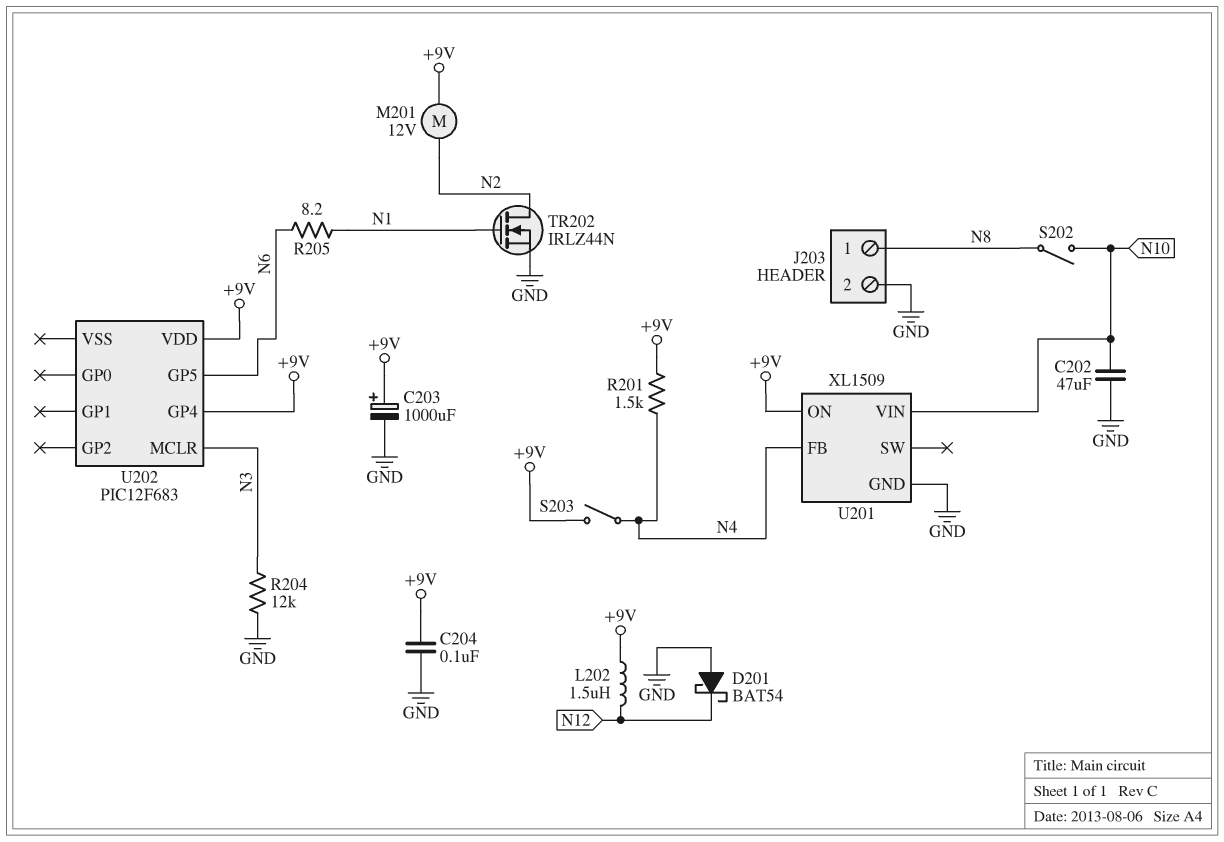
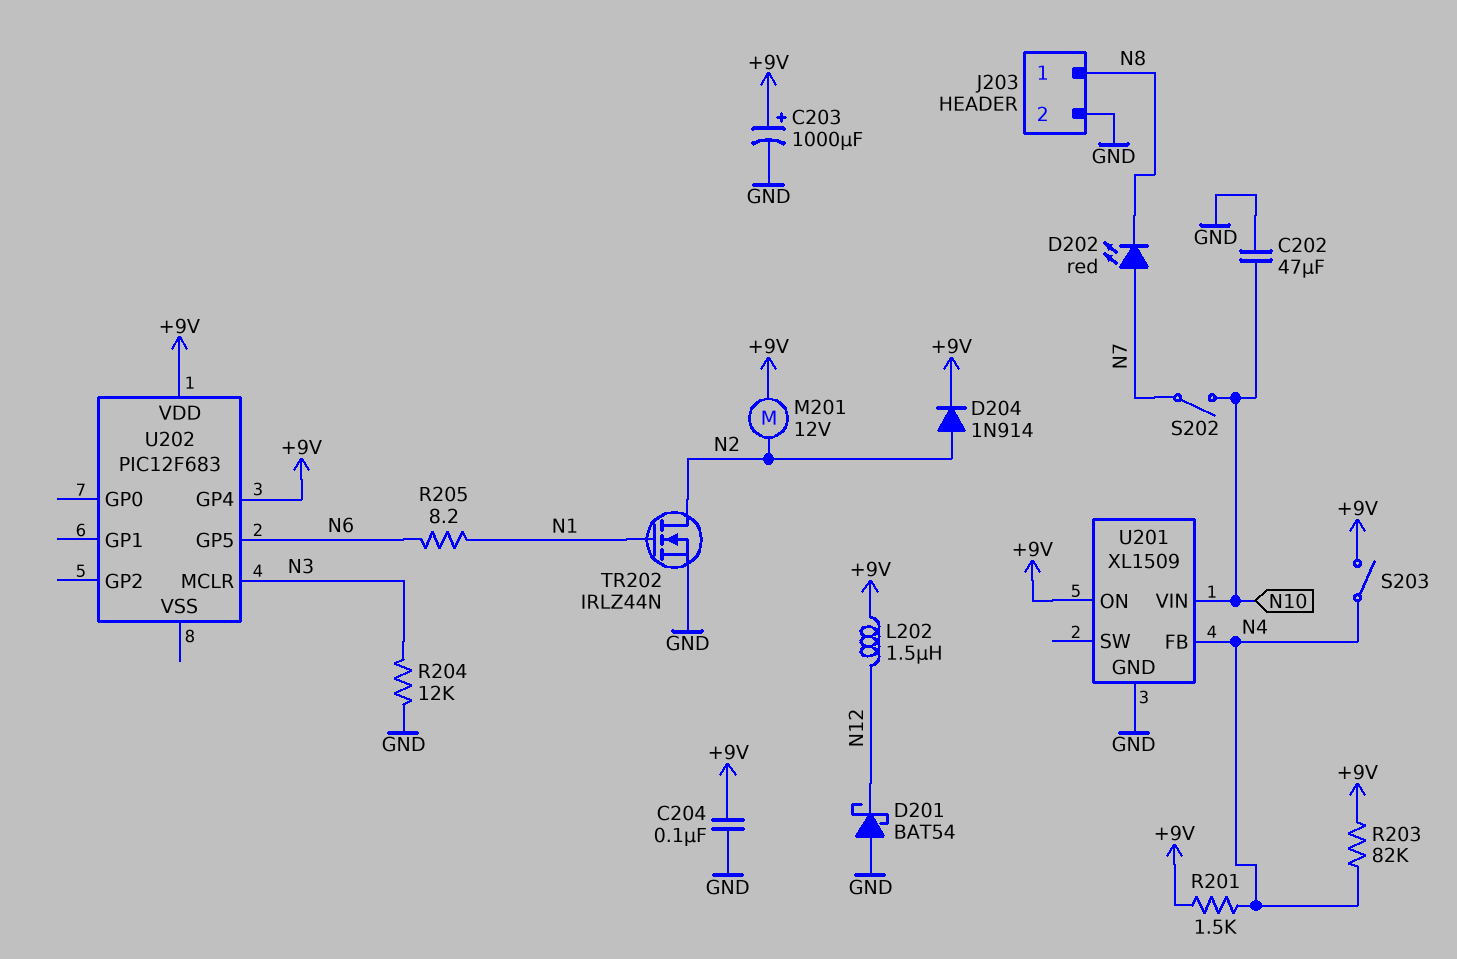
D202: none -> LED red (A N7, K N8)
D204: none -> diode 1N914 (A N2, K +9V)
R203: none -> 82k (+9V, N4)
S202: switch (N8, N10) -> switch (N7, N10)

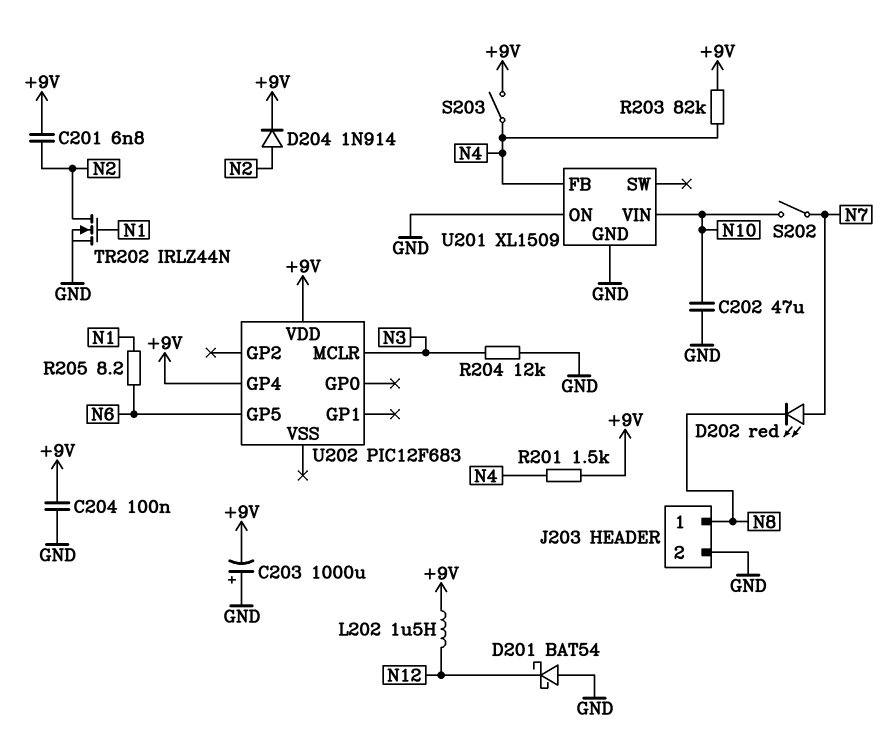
C201: none -> 6.8nF (+9V, N2)
C203: 1000uF (plus +9V, minus GND) -> 1000uF (plus GND, minus +9V)
M201: motor 12V (+9V, N2) -> none
U201 pin ON: +9V -> GND

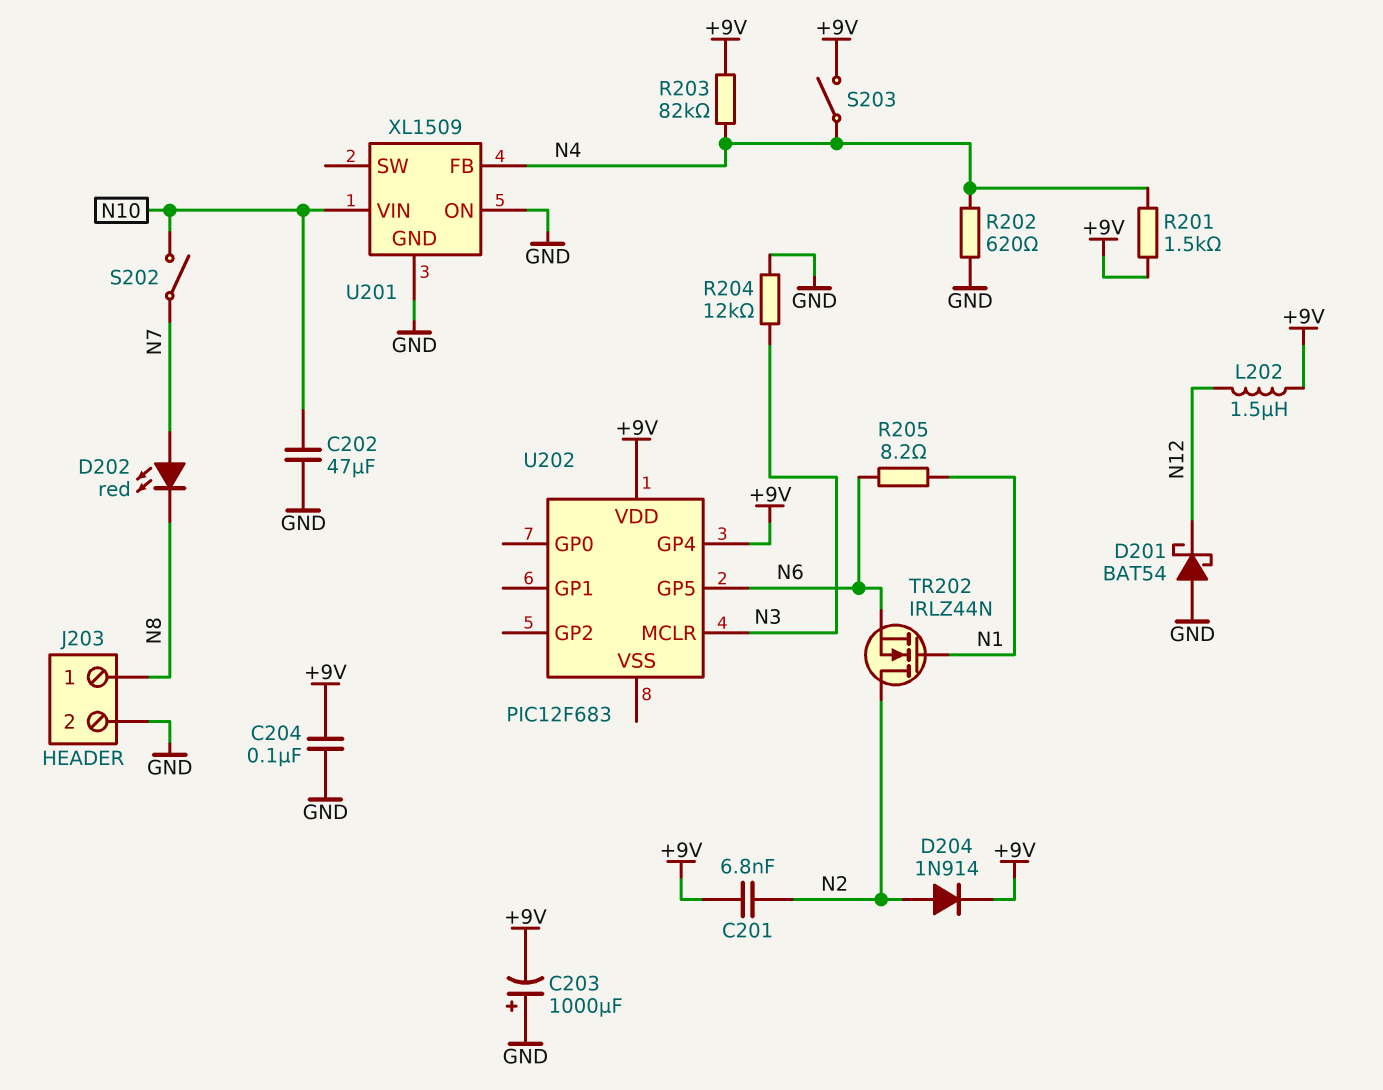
R202: none -> 620 (GND, N4)
TR202: NMOS IRLZ44N (G N1, D N2, S GND) -> NMOS IRLZ44N (G N1, D N2, S N6)

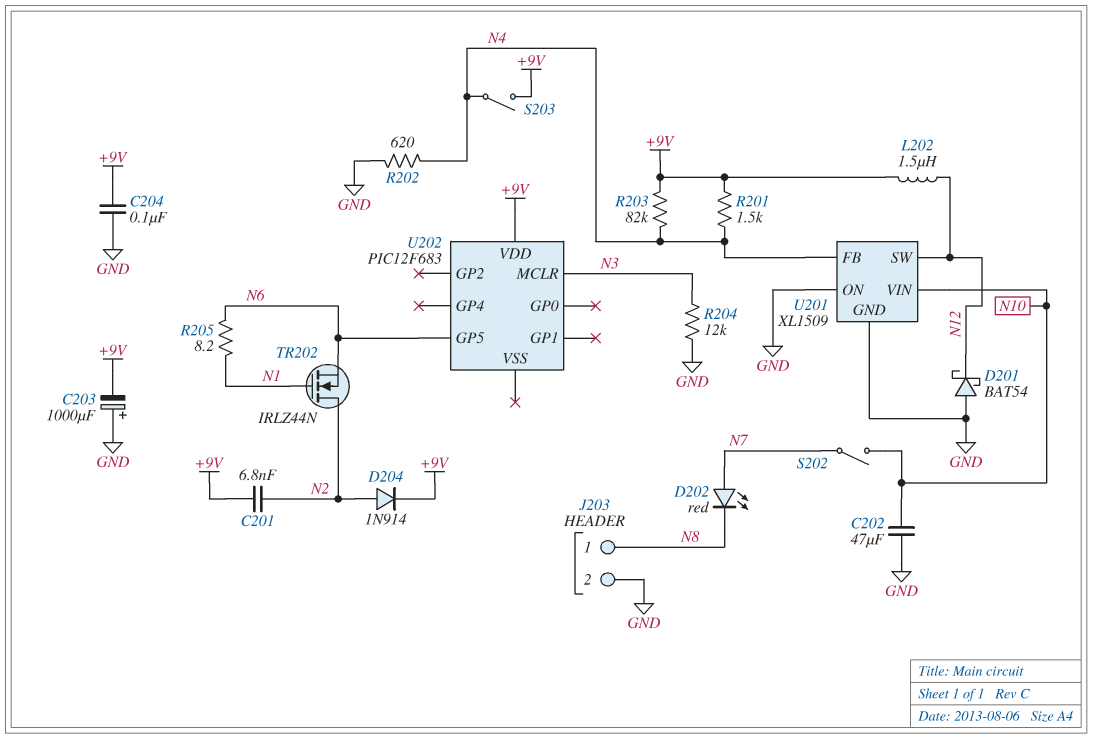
U201 pin SW: none -> N12
U202 pin GP4: +9V -> none

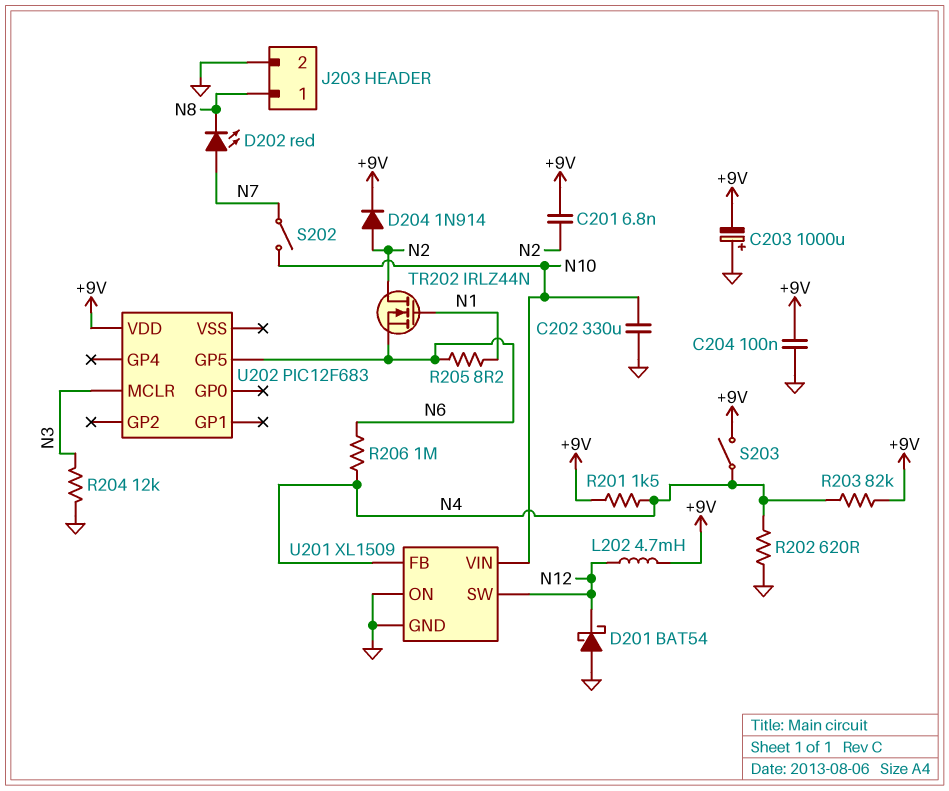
C202: 47uF (GND, N10) -> 330uF (GND, N10)
L202: 1.5uH (+9V, N12) -> 4.7mH (+9V, N12)
R206: none -> 1M (N4, N6)

